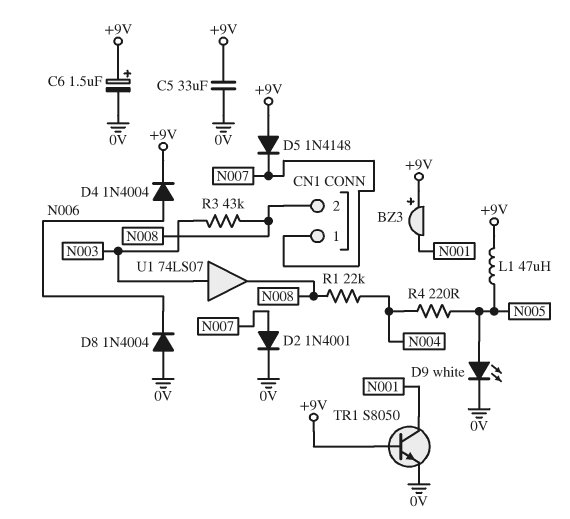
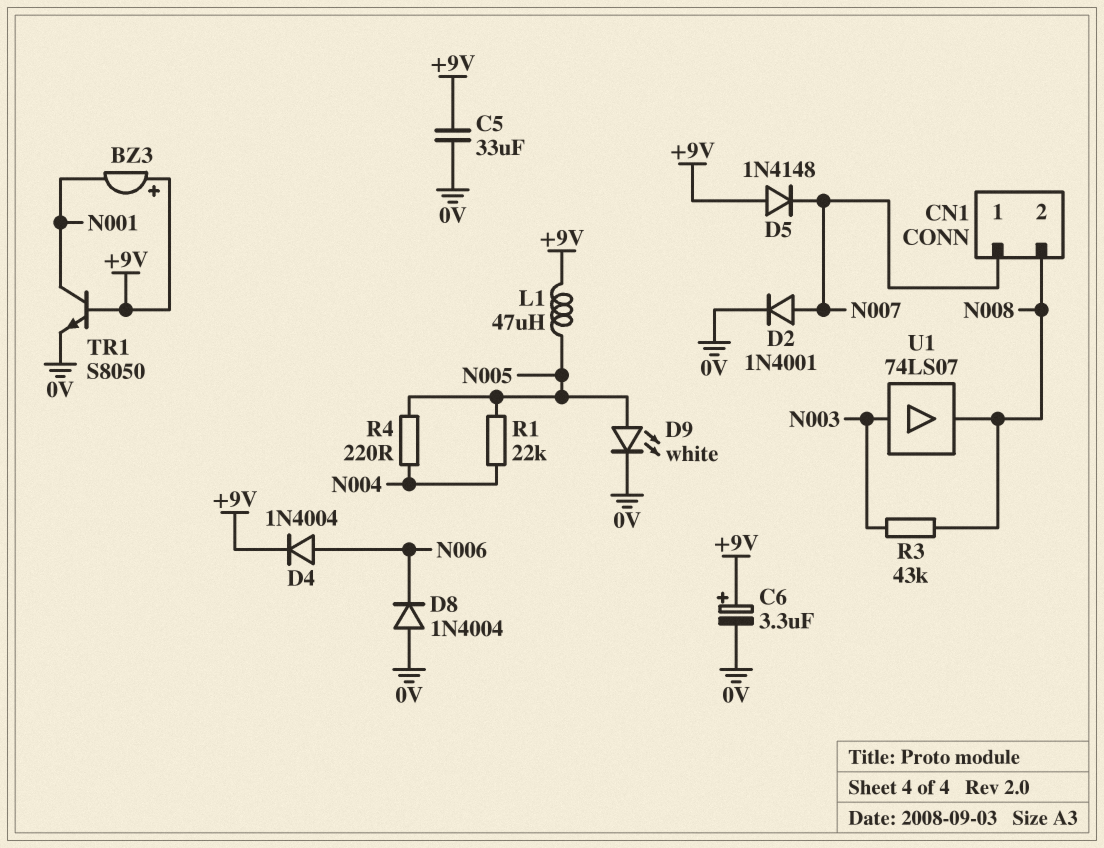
C6: 1.5uF (plus +9V, minus 0V) -> 3.3uF (plus +9V, minus 0V)
R1: 22k (N004, N008) -> 22k (N004, N005)

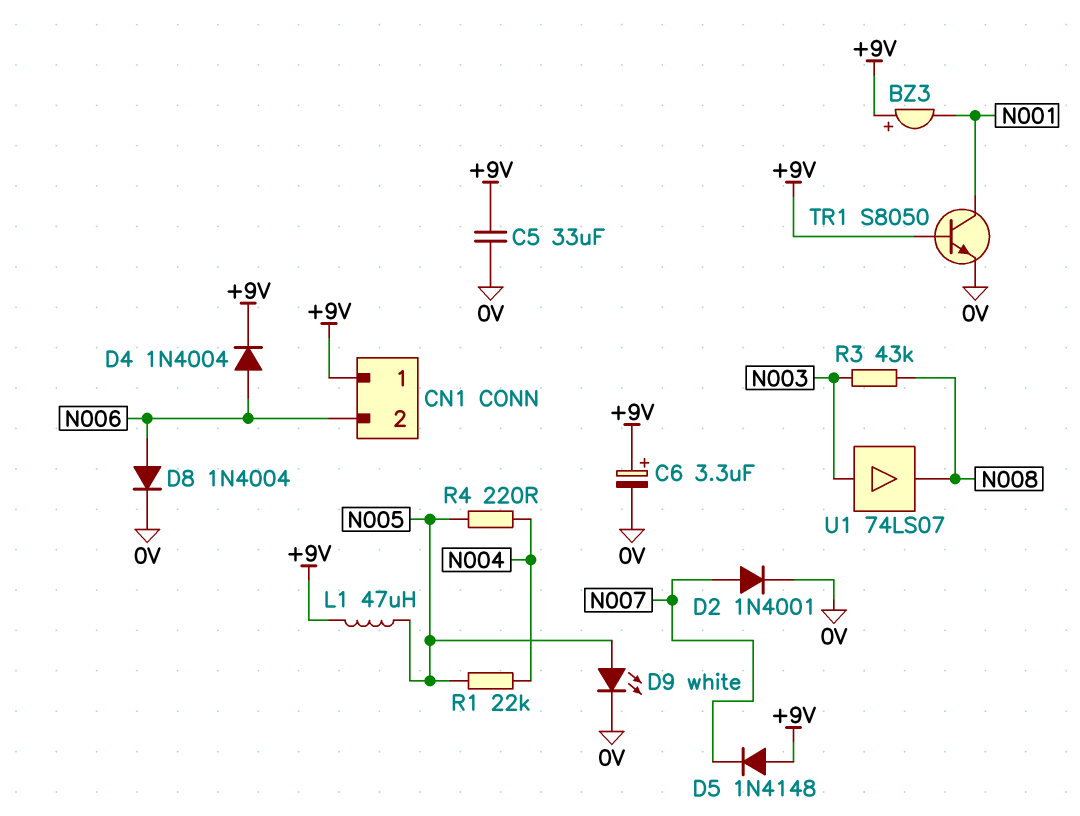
CN1 pin 1: N007 -> +9V
CN1 pin 2: N008 -> N006
D8: diode 1N4004 (A 0V, K N006) -> diode 1N4004 (A N006, K 0V)

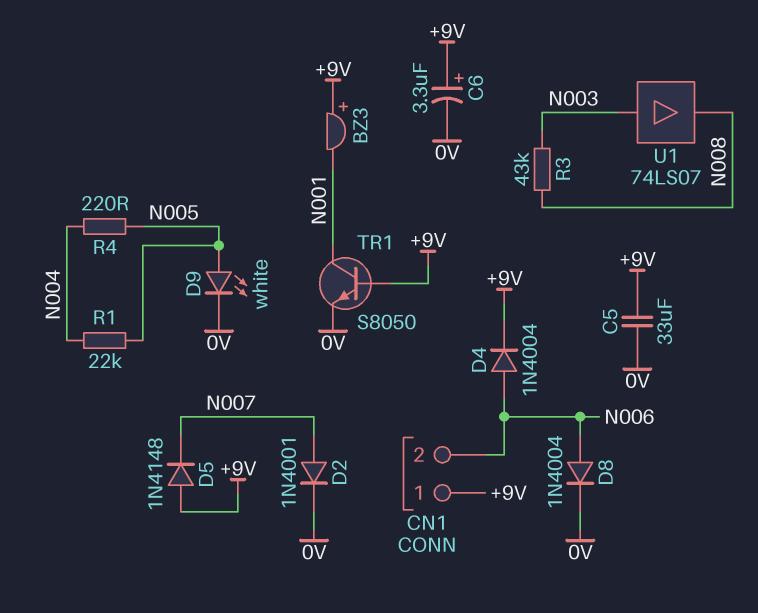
L1: 47uH (+9V, N005) -> none

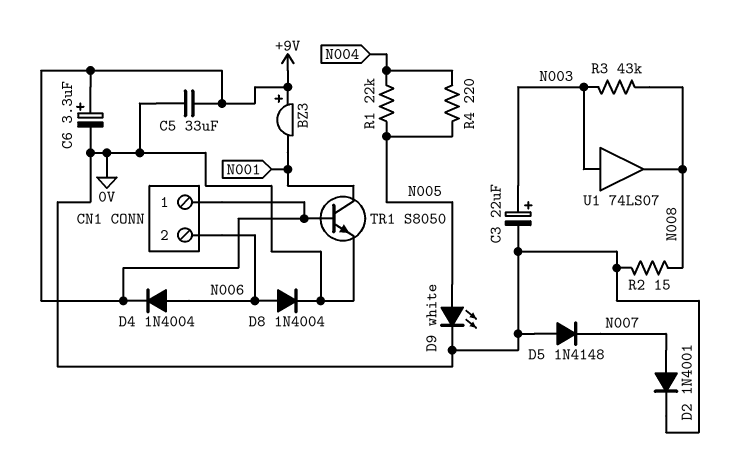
C3: none -> 22uF (plus N003, minus 0V)
D5: diode 1N4148 (A +9V, K N007) -> diode 1N4148 (A 0V, K N007)
R2: none -> 15 (0V, N008)

